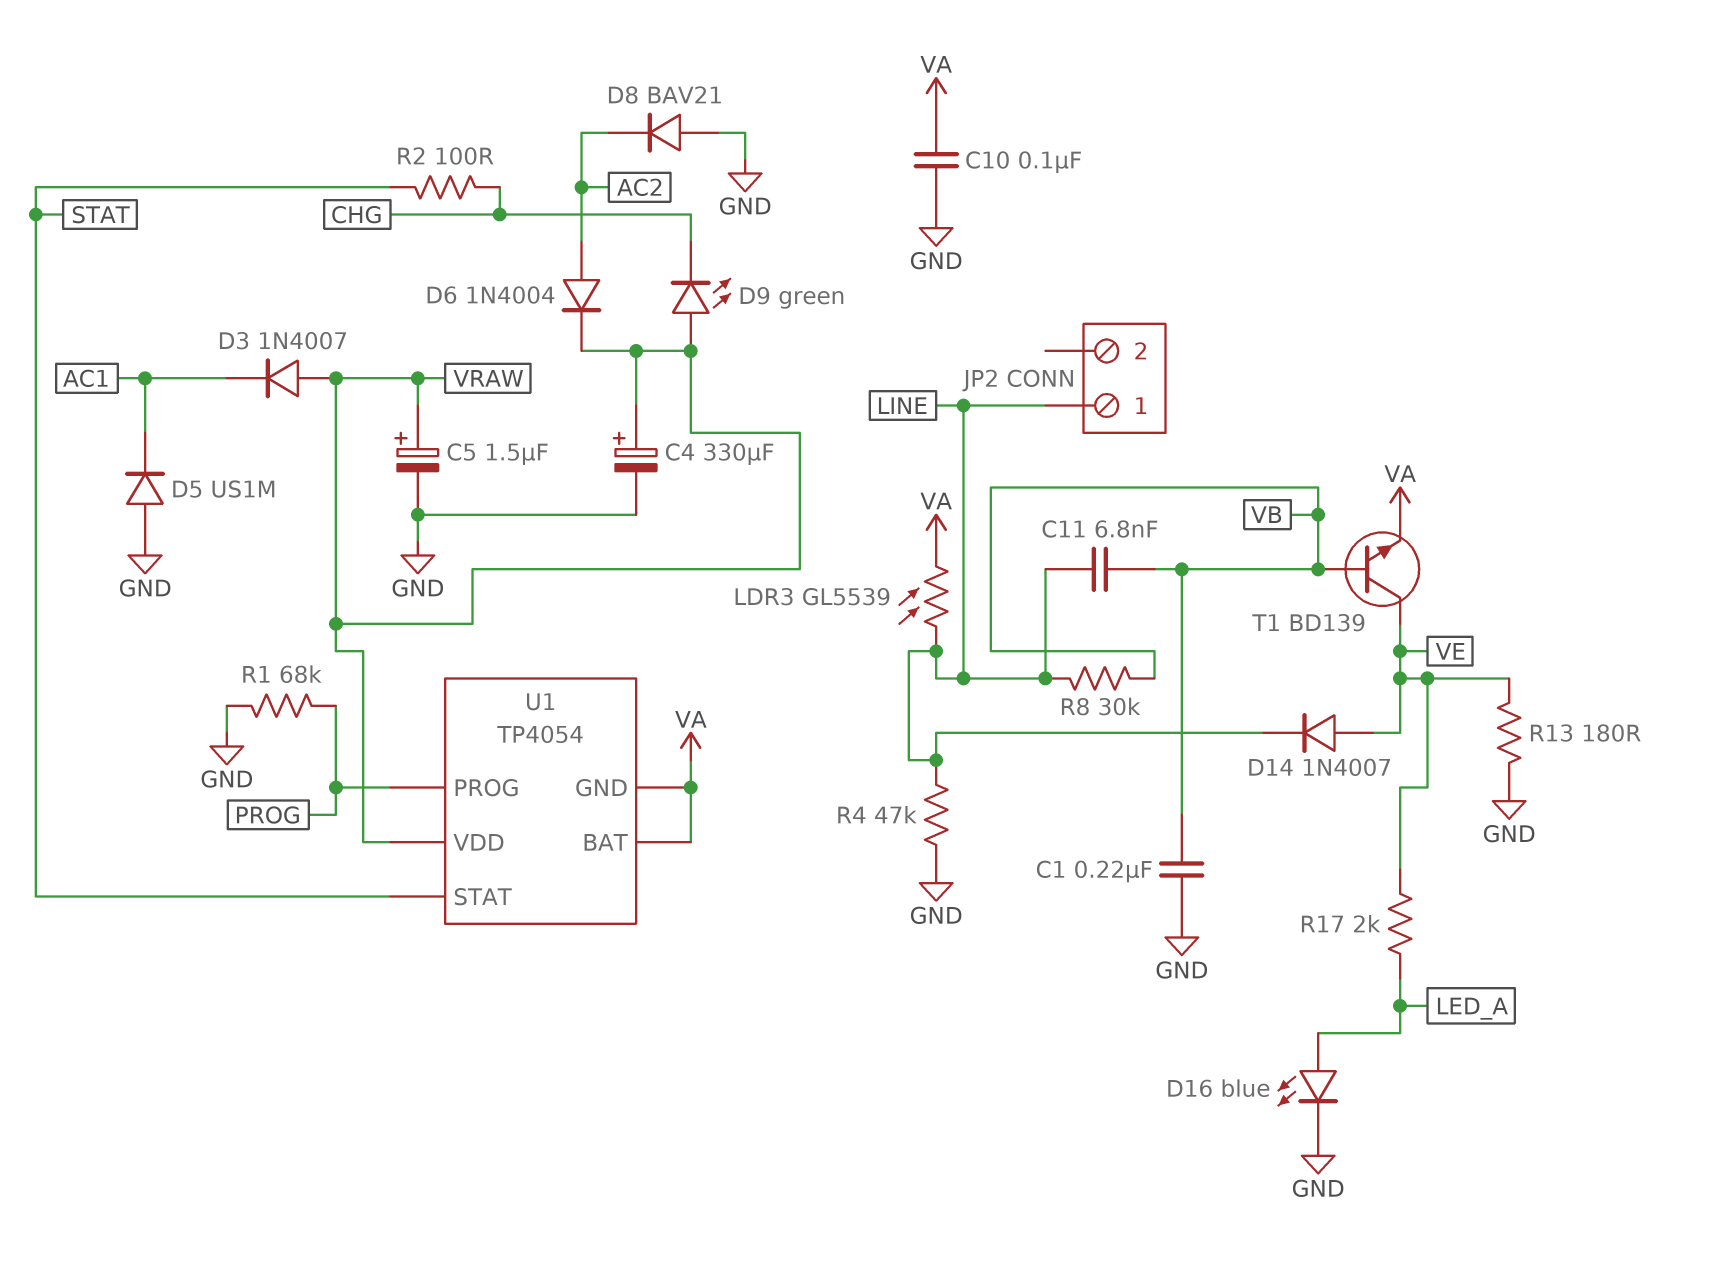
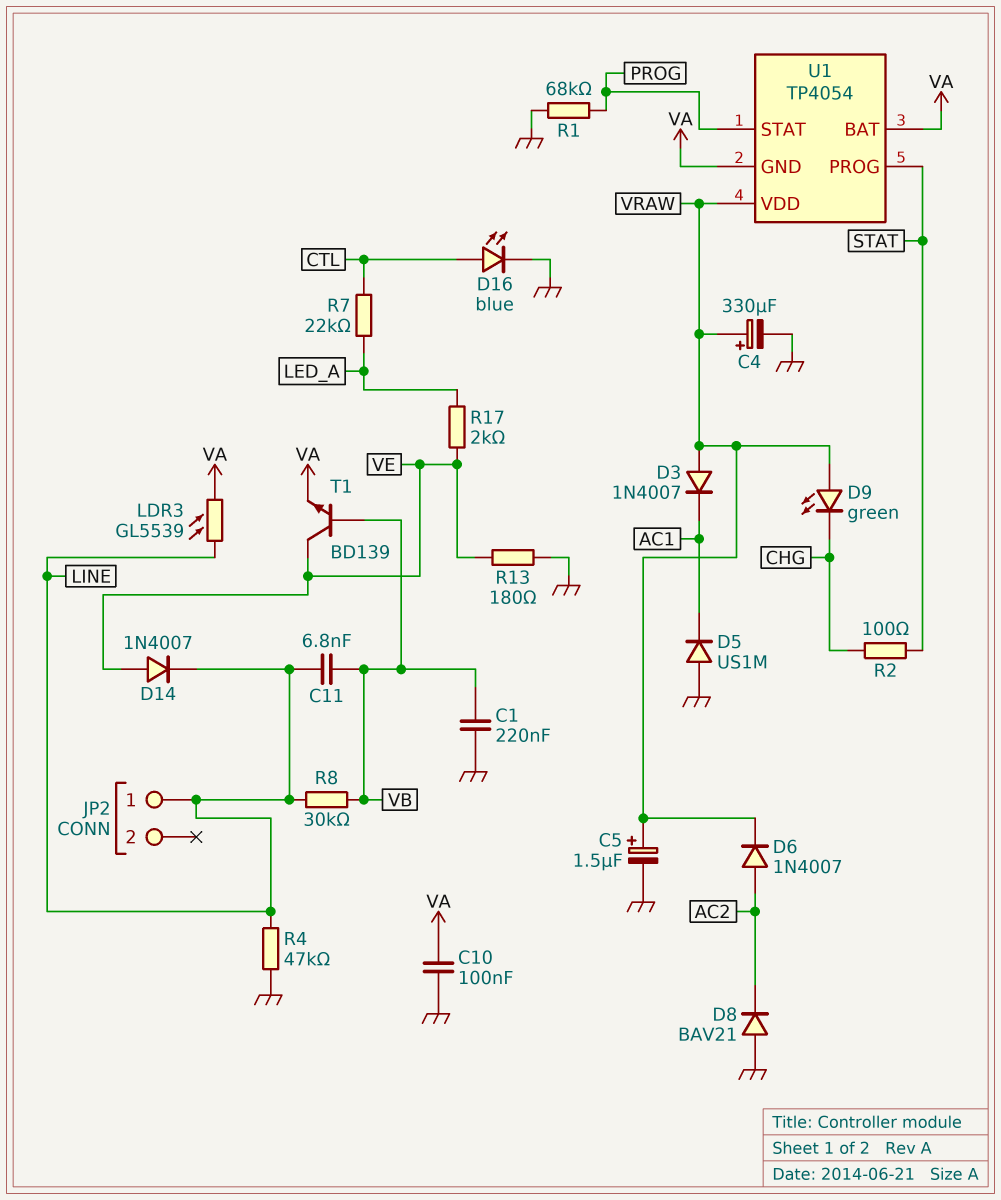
D6: diode 1N4004 (A AC2, K VRAW) -> diode 1N4007 (A AC2, K VRAW)
D16: LED blue (A LED_A, K GND) -> LED blue (A CTL, K GND)
R7: none -> 22k (CTL, LED_A)
U1 pin PROG: PROG -> STAT
U1 pin STAT: STAT -> PROG

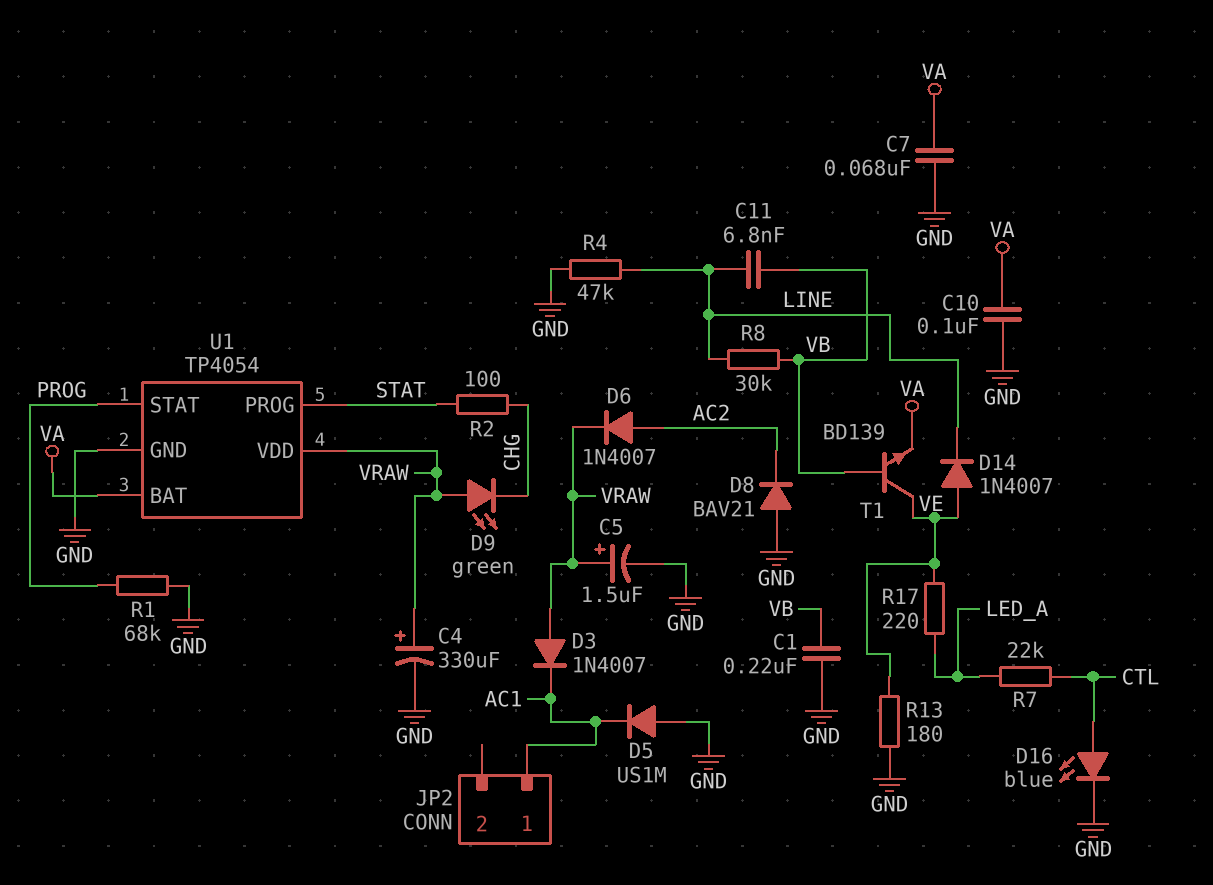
C7: none -> 68nF (GND, VA)
JP2 pin 1: LINE -> AC1
LDR3: GL5539 (LINE, VA) -> none
R17: 2k (LED_A, VE) -> 220 (LED_A, VE)
U1 pin GND: VA -> GND

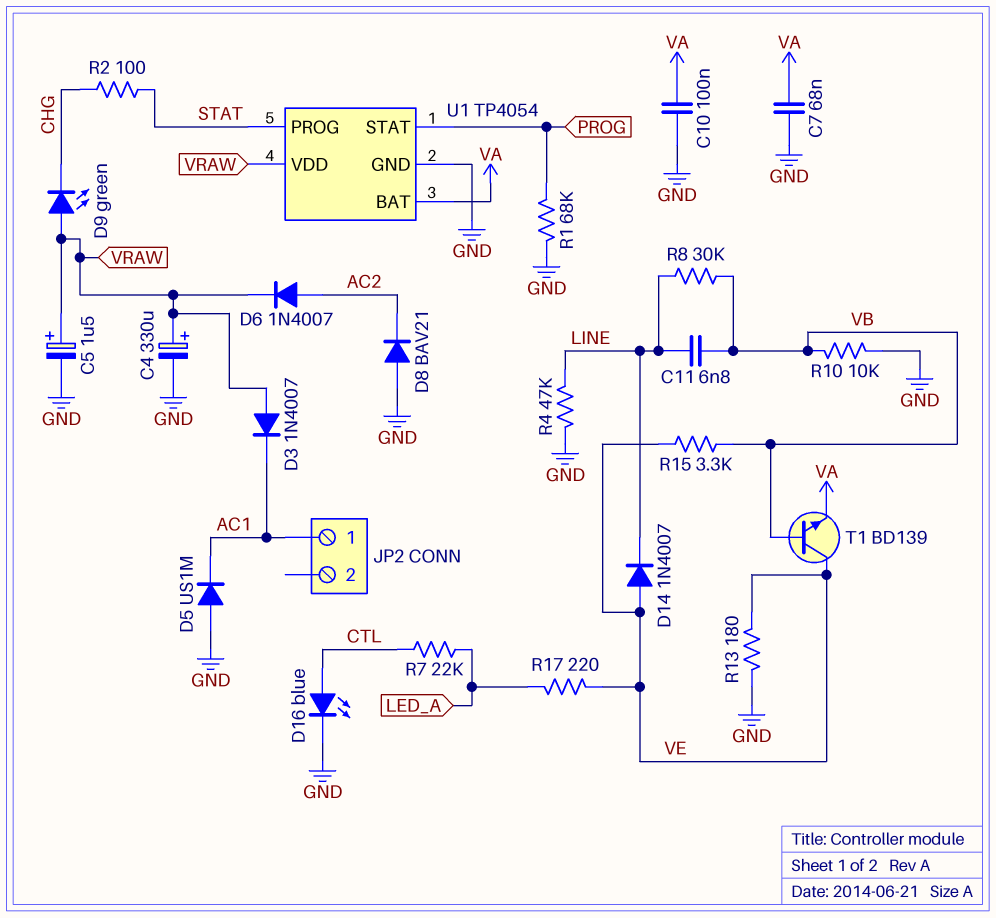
C1: 220nF (GND, VB) -> none
R10: none -> 10k (GND, VB)
R15: none -> 3.3k (VB, VE)

